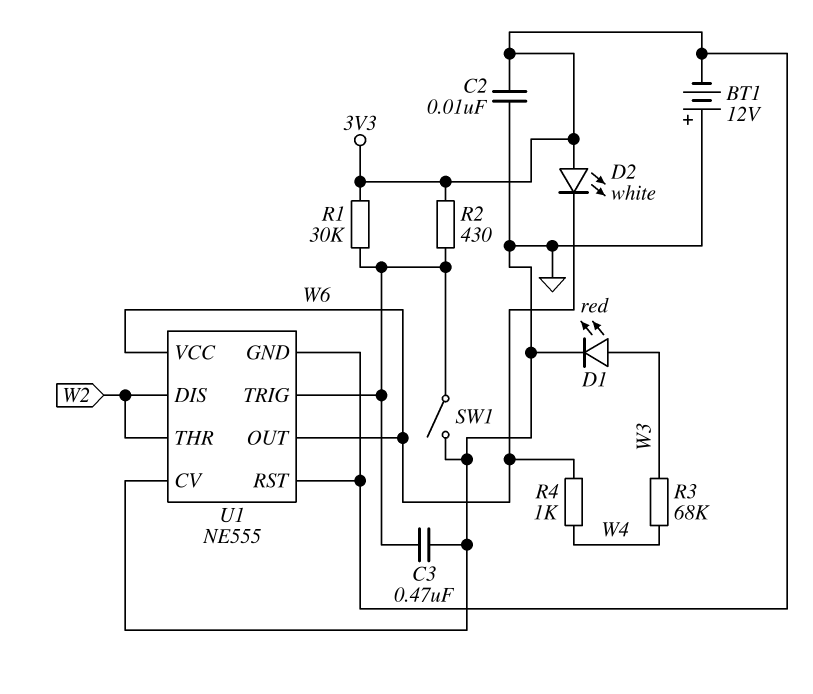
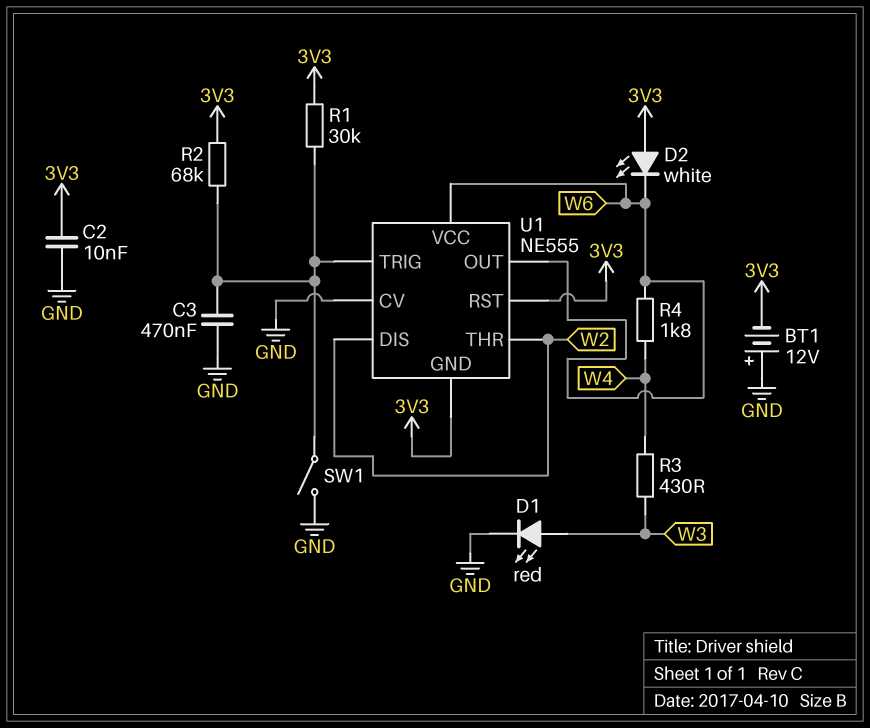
R2: 430 (3V3, U1/TRIG) -> 68k (3V3, U1/TRIG)
R3: 68k (W3, W4) -> 430 (W3, W4)
R4: 1k (W4, W6) -> 1.8k (W4, W6)

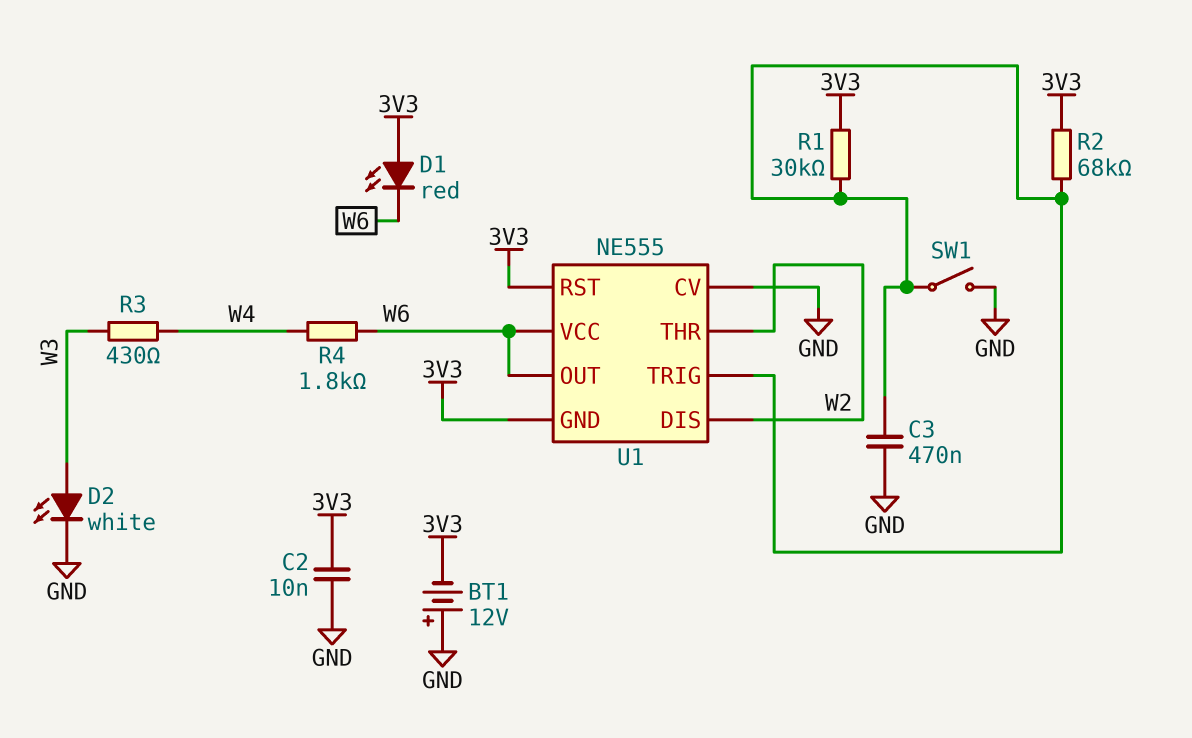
D1: LED red (A W3, K GND) -> LED red (A 3V3, K W6)
D2: LED white (A 3V3, K W6) -> LED white (A W3, K GND)

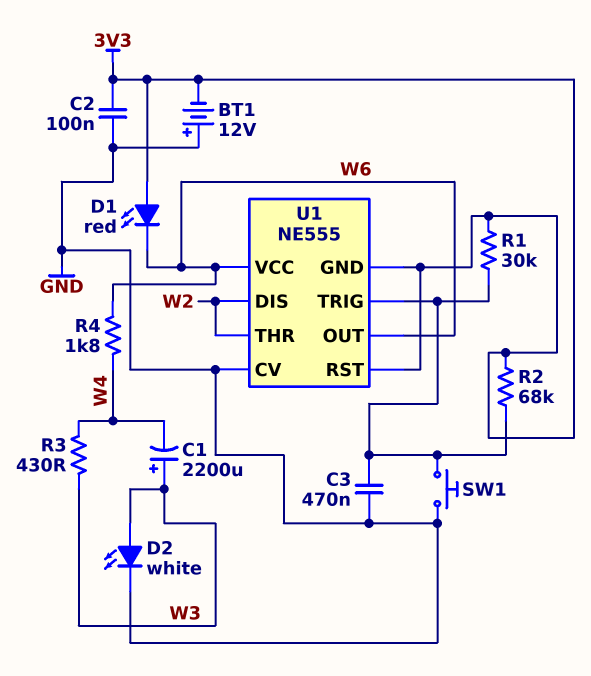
C1: none -> 2200uF (plus W3, minus W4)
C2: 10nF (3V3, GND) -> 100nF (3V3, GND)
SW1: switch (GND, U1/TRIG) -> button (GND, U1/TRIG)

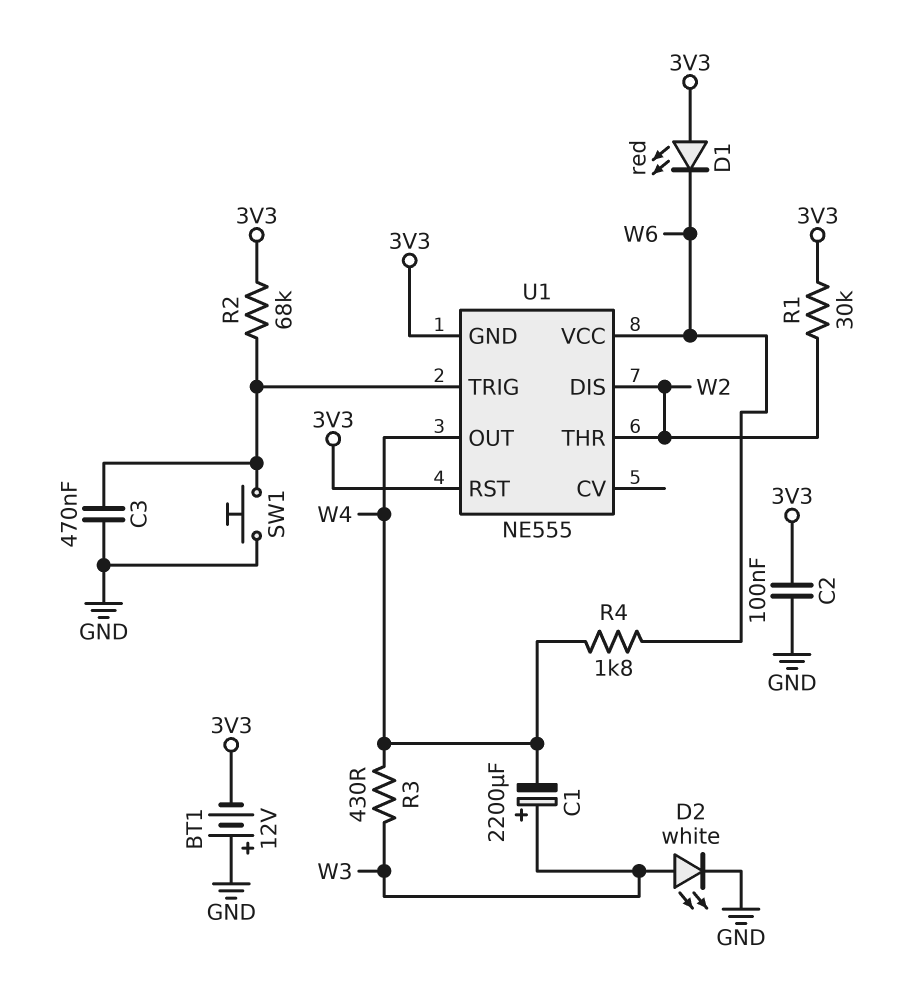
R1: 30k (3V3, U1/TRIG) -> 30k (3V3, W2)
U1 pin CV: GND -> none
U1 pin OUT: W6 -> W4

